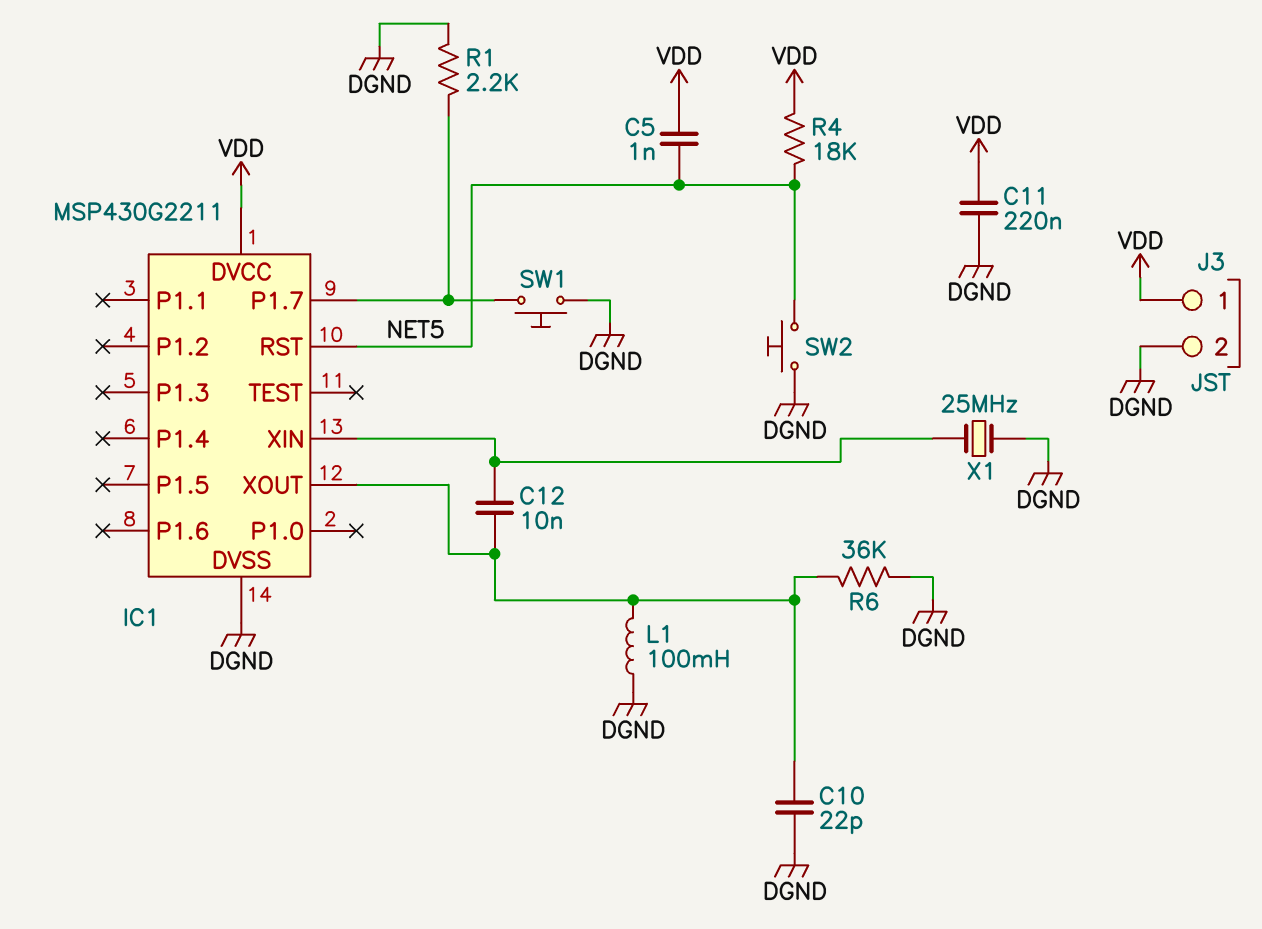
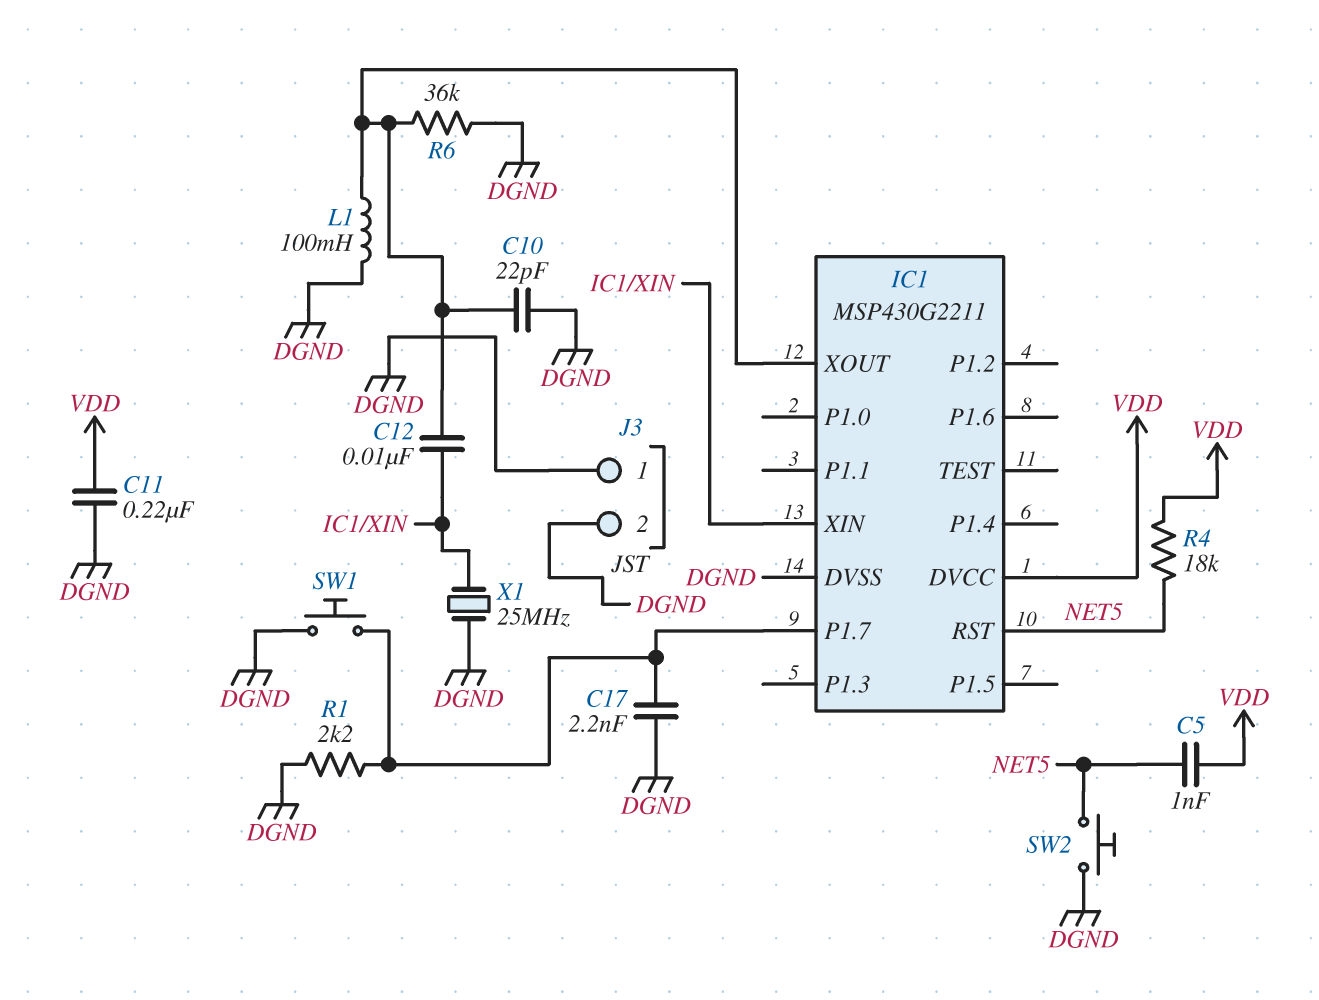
C17: none -> 2.2nF (DGND, IC1/P1.7)
J3 pin 1: VDD -> DGND

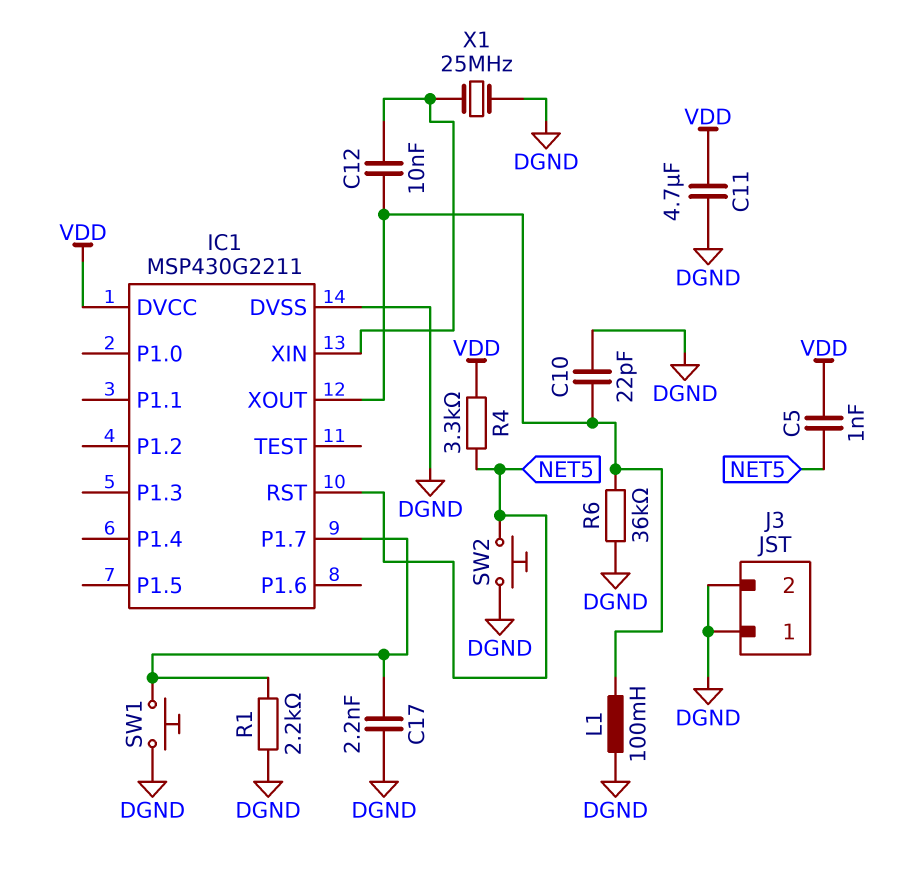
C11: 220nF (DGND, VDD) -> 4.7uF (DGND, VDD)
R4: 18k (NET5, VDD) -> 3.3k (NET5, VDD)

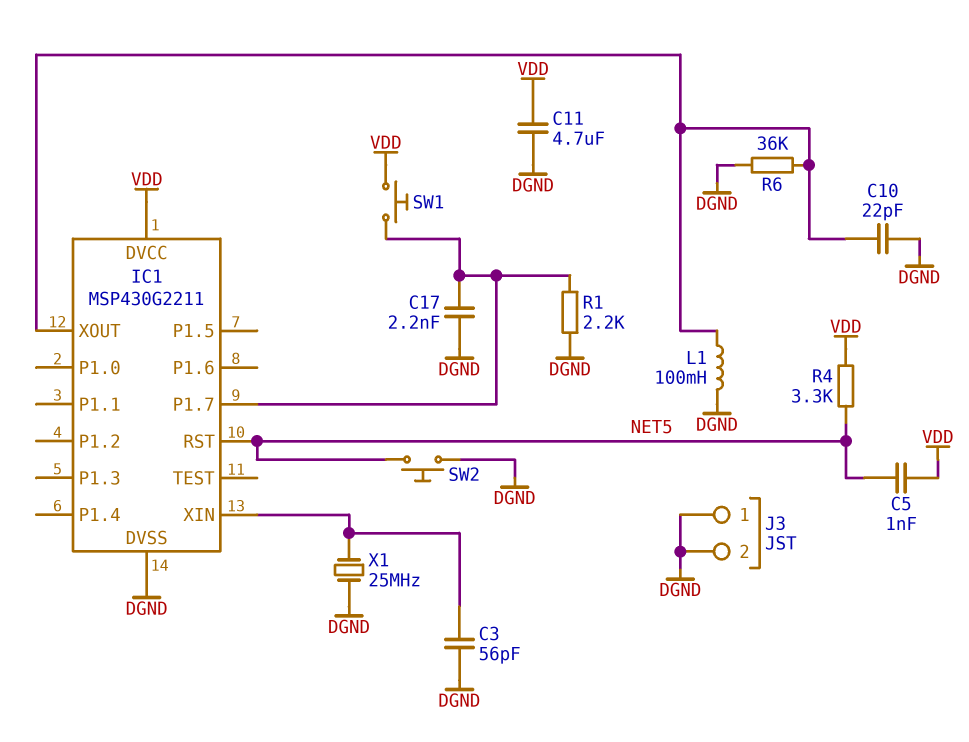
C3: none -> 56pF (DGND, IC1/XIN)
C12: 10nF (IC1/XIN, IC1/XOUT) -> none
SW1: button (DGND, IC1/P1.7) -> button (IC1/P1.7, VDD)

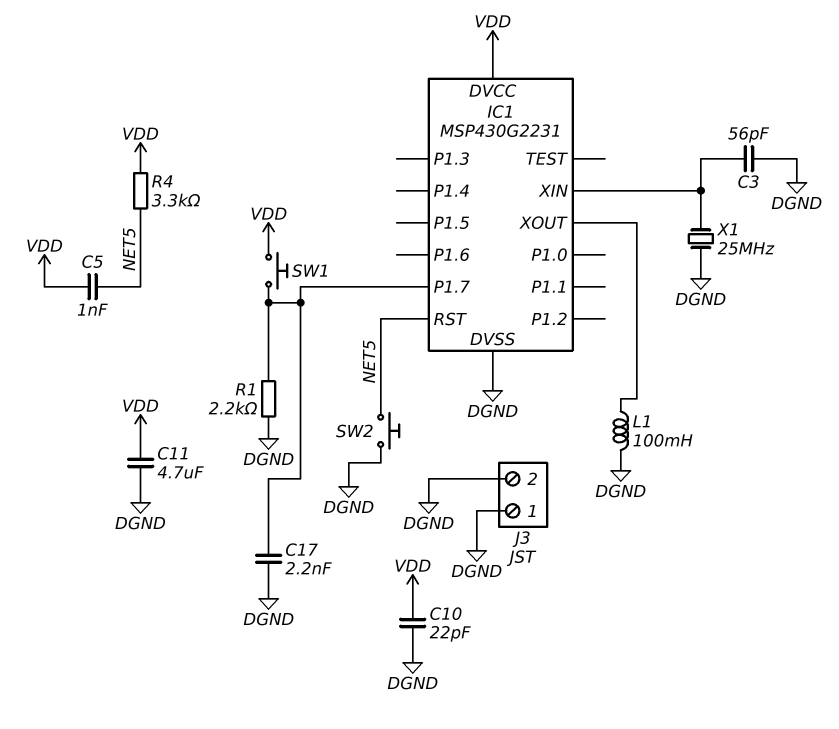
C10: 22pF (DGND, IC1/XOUT) -> 22pF (DGND, VDD)
IC1: MSP430G2211 -> MSP430G2231
R6: 36k (DGND, IC1/XOUT) -> none

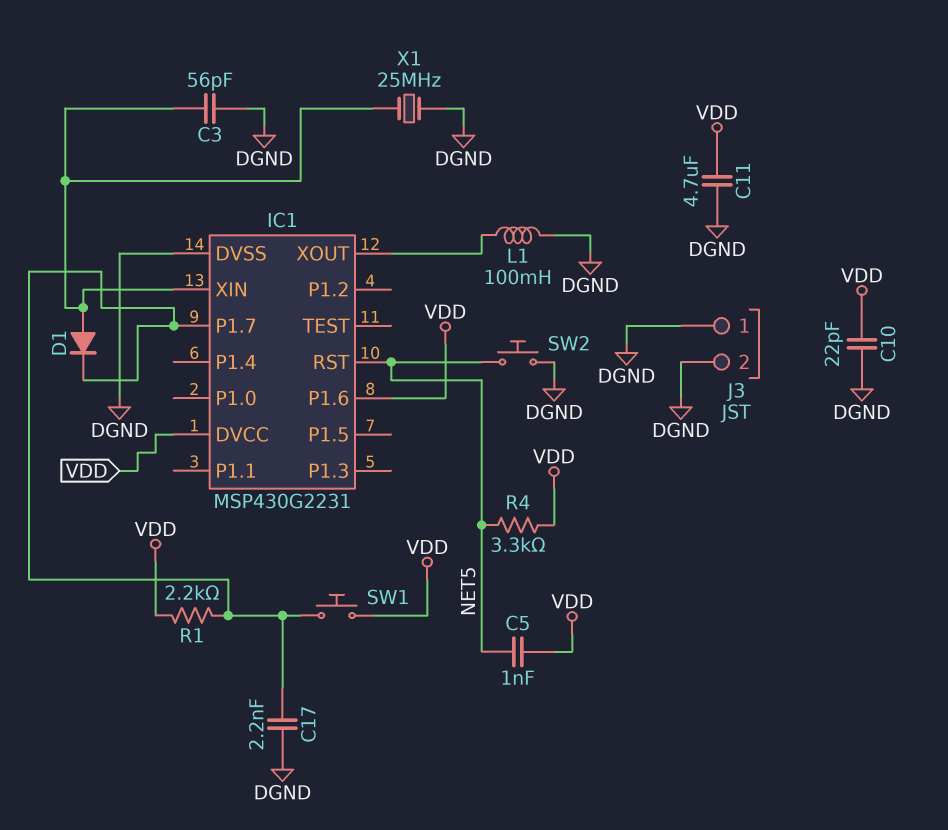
D1: none -> diode (A IC1/XIN, K IC1/P1.7)
IC1 pin P1.6: none -> VDD
R1: 2.2k (DGND, IC1/P1.7) -> 2.2k (IC1/P1.7, VDD)

